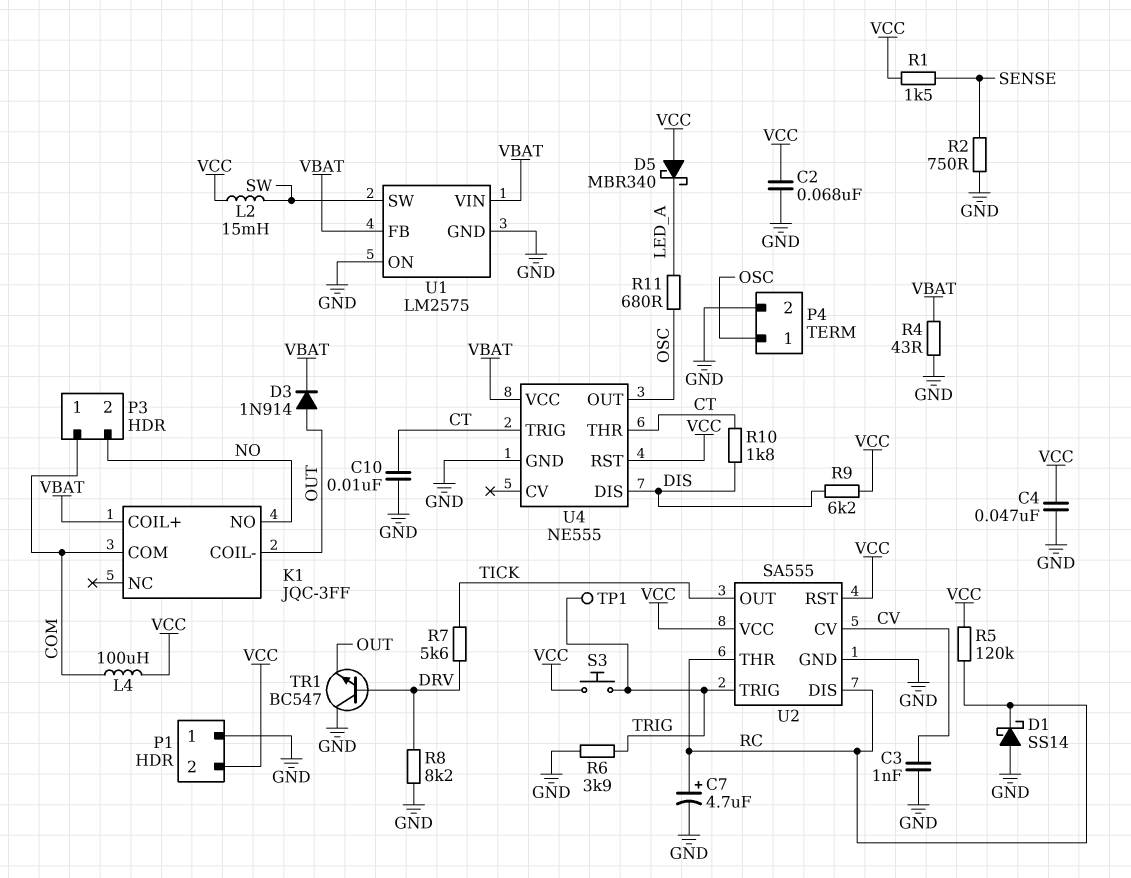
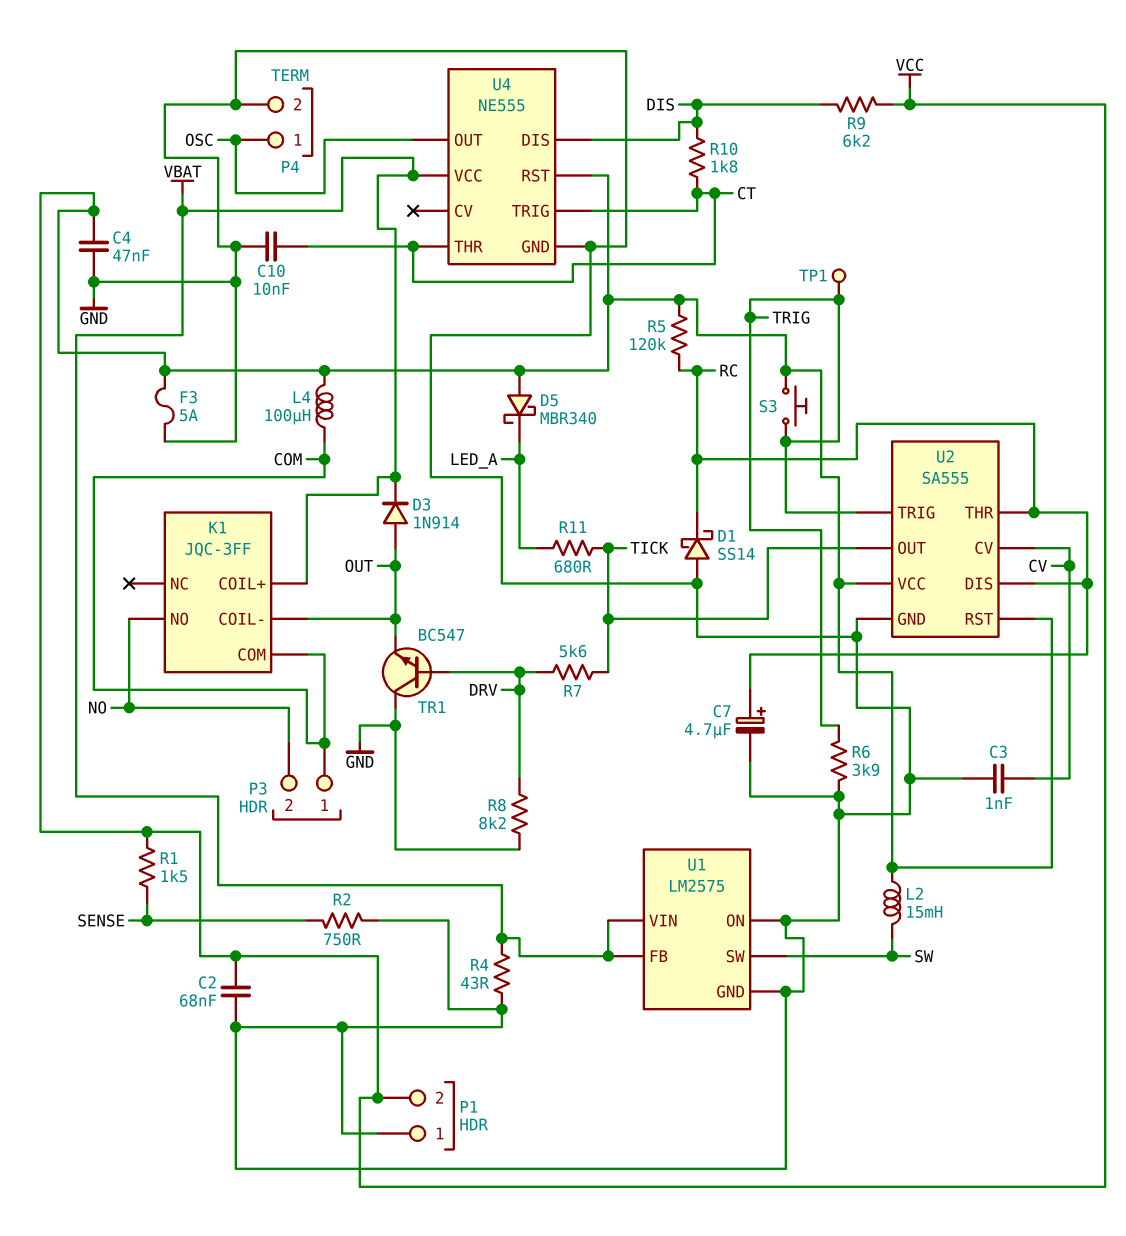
F3: none -> 5A (GND, VCC)
R11: 680 (LED_A, OSC) -> 680 (LED_A, TICK)

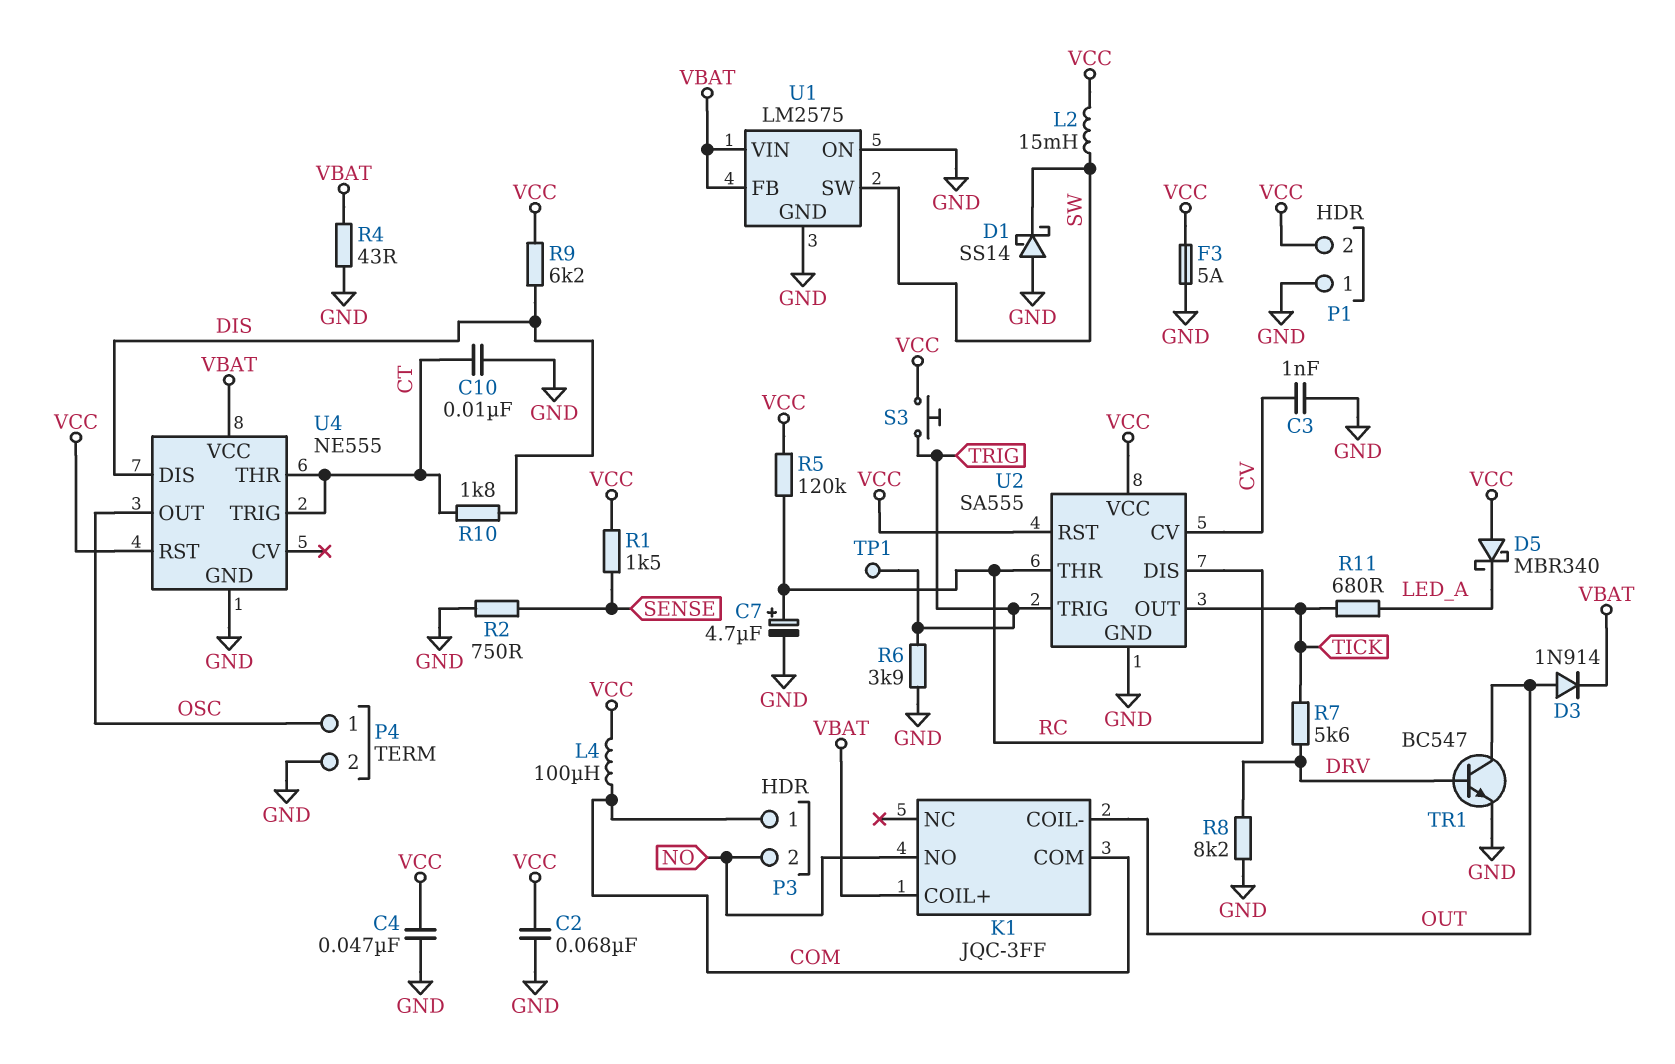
D1: schottky SS14 (A GND, K RC) -> schottky SS14 (A GND, K SW)
TR1: NPN BC547 (B DRV, C GND, E OUT) -> NPN BC547 (B DRV, C OUT, E GND)

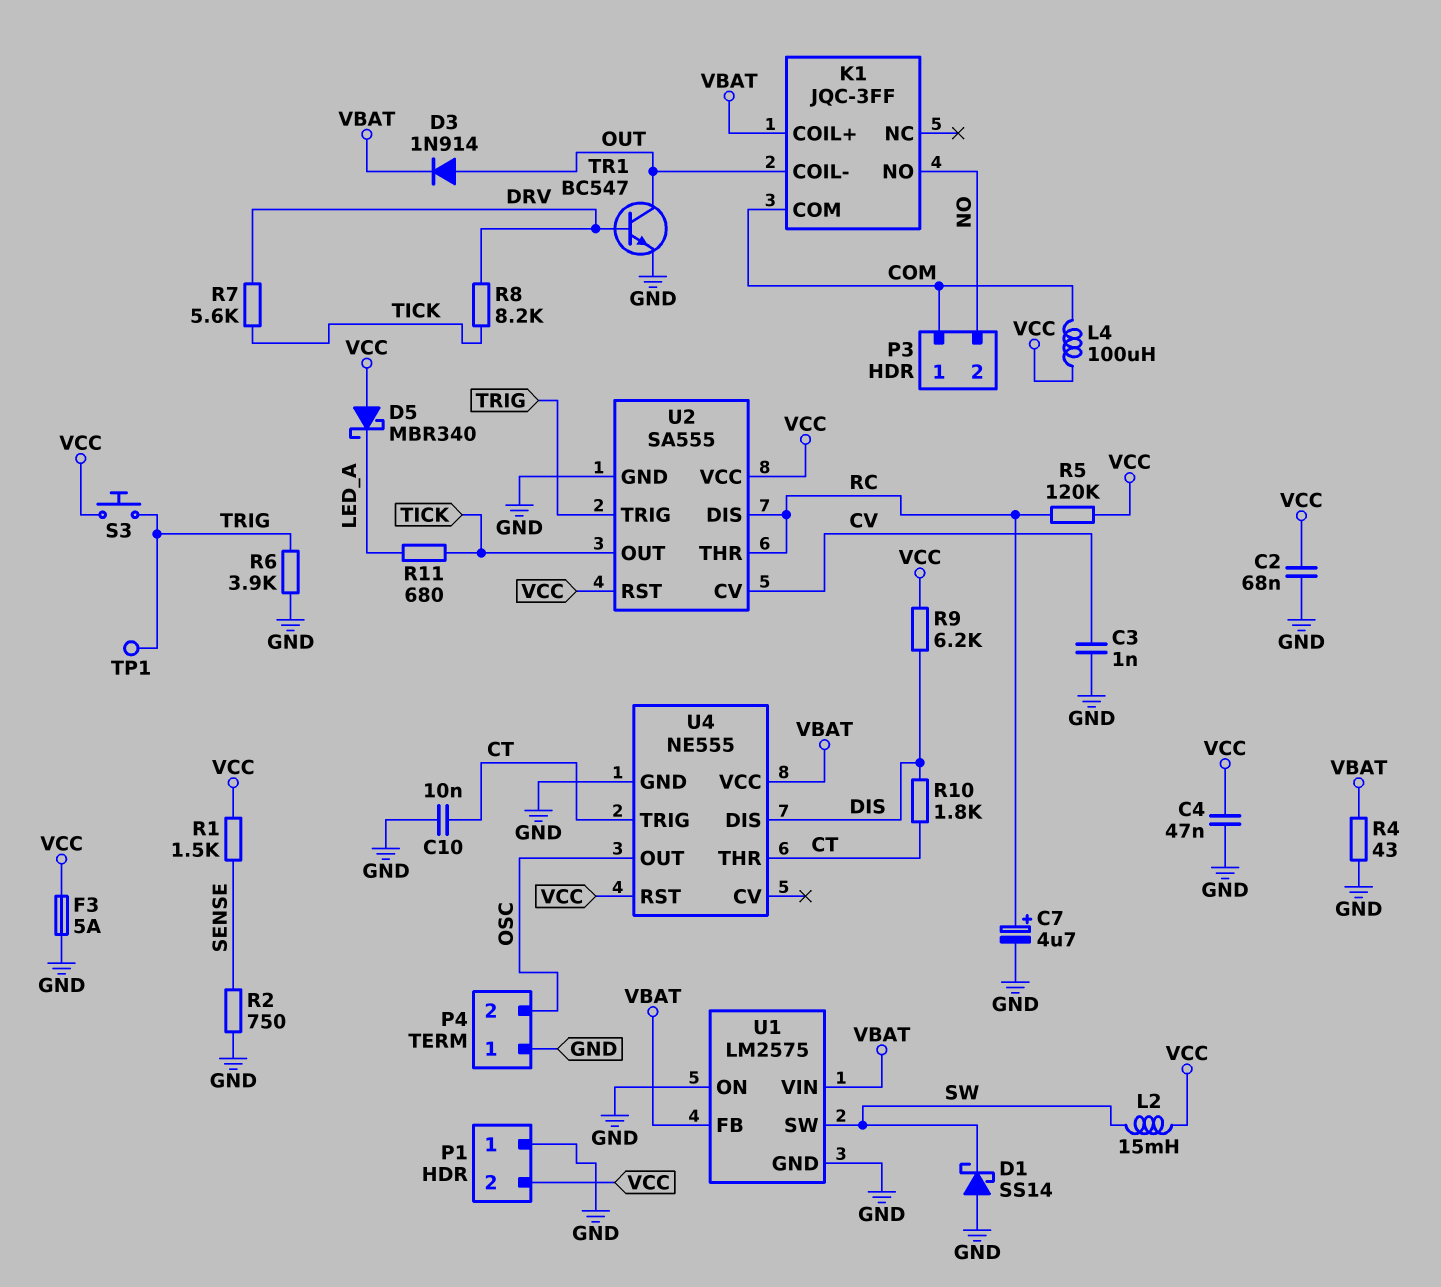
P4 pin 1: OSC -> GND
P4 pin 2: GND -> OSC
R8: 8.2k (DRV, GND) -> 8.2k (DRV, TICK)

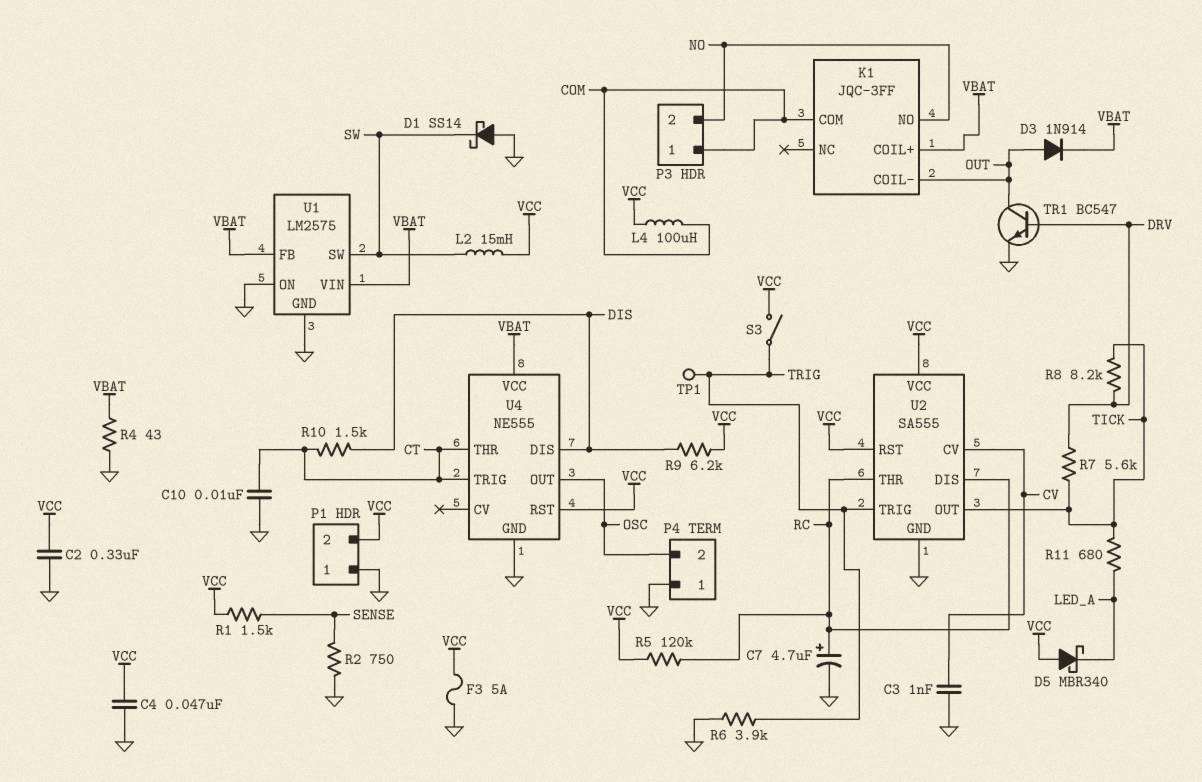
C2: 68nF (GND, VCC) -> 330nF (GND, VCC)
R10: 1.8k (CT, DIS) -> 1.5k (CT, DIS)
S3: button (TRIG, VCC) -> switch (TRIG, VCC)

